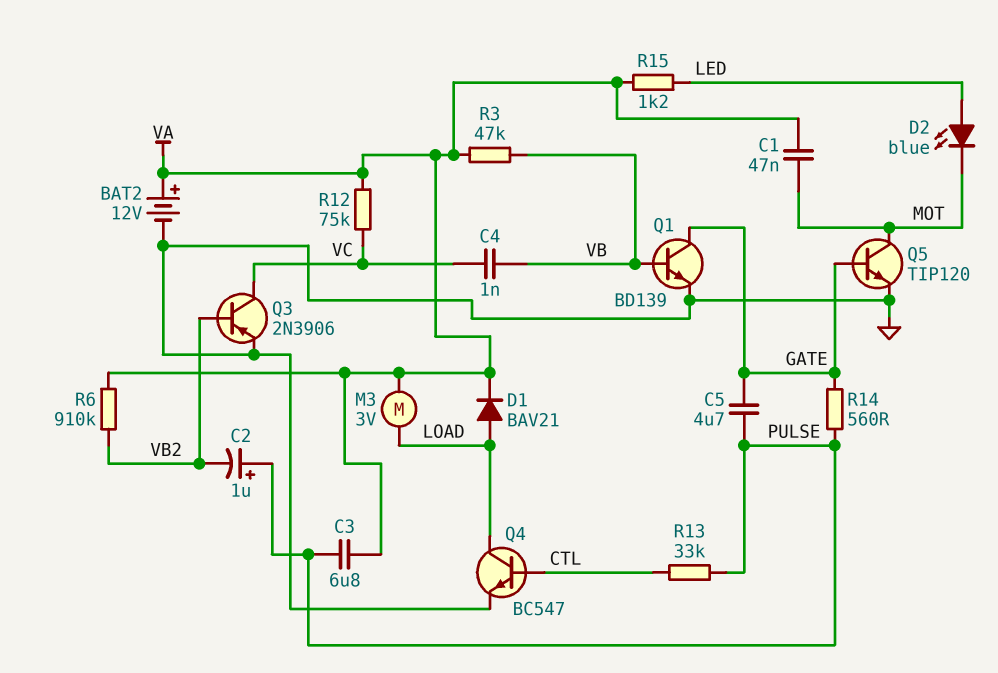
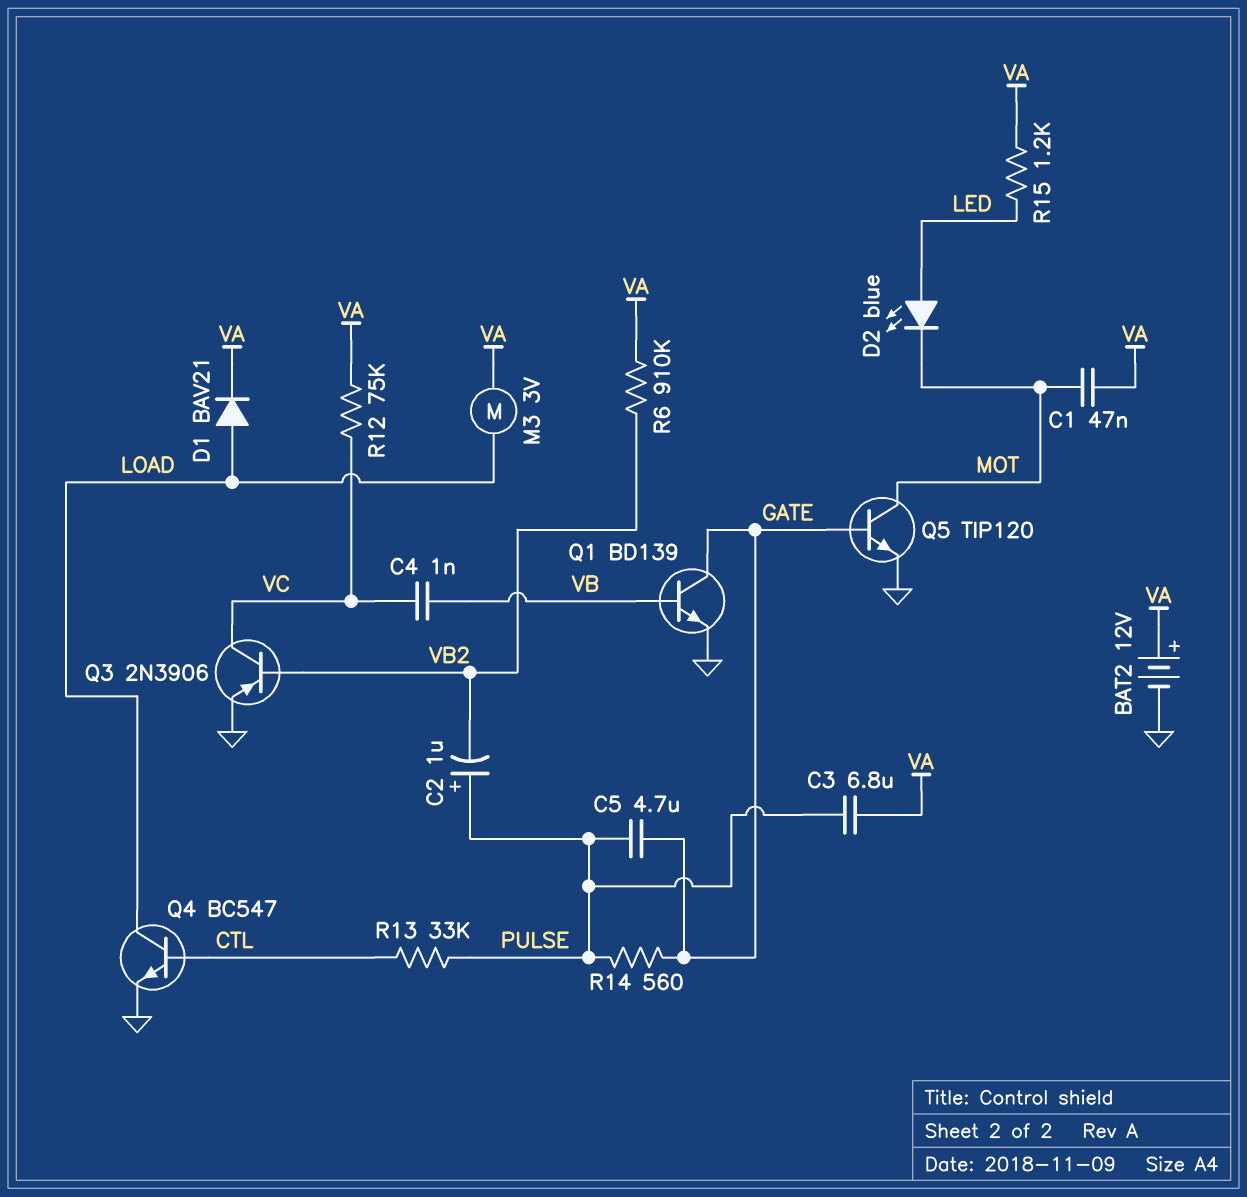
R3: 47k (VA, VB) -> none

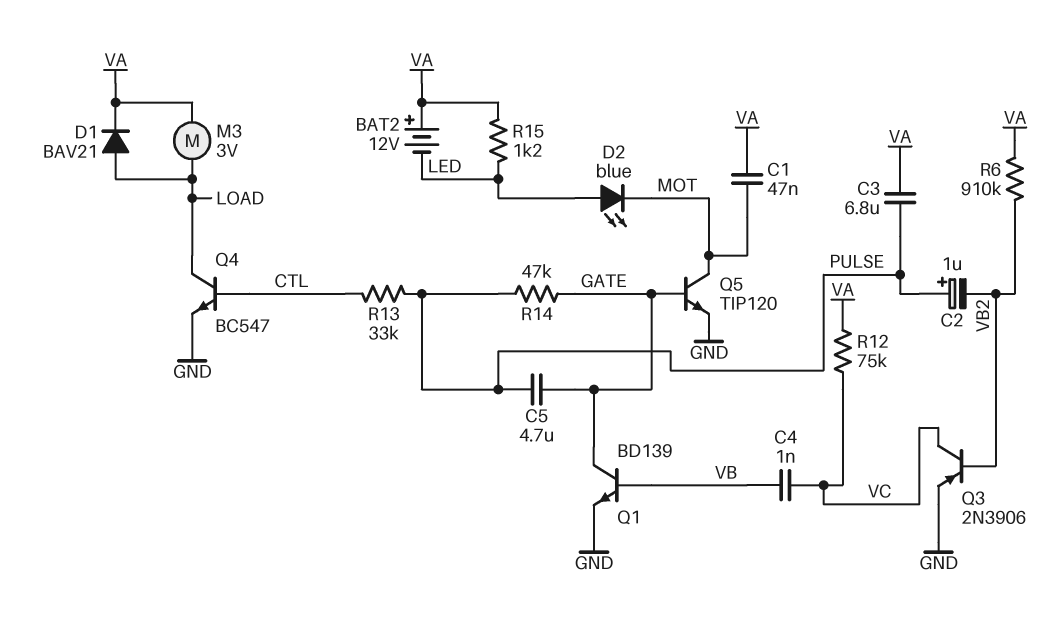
BAT2: 12V (plus VA, minus GND) -> 12V (plus VA, minus LED)
R14: 560 (GATE, PULSE) -> 47k (GATE, PULSE)

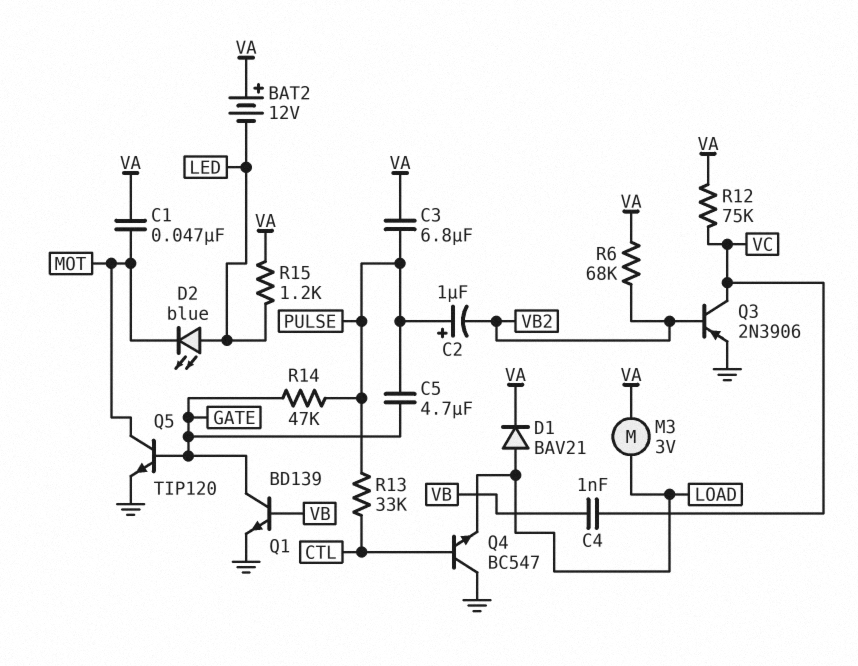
Q4: NPN BC547 (B CTL, C LOAD, E GND) -> NPN BC547 (B CTL, C GND, E LOAD)
R6: 910k (VA, VB2) -> 68k (VA, VB2)

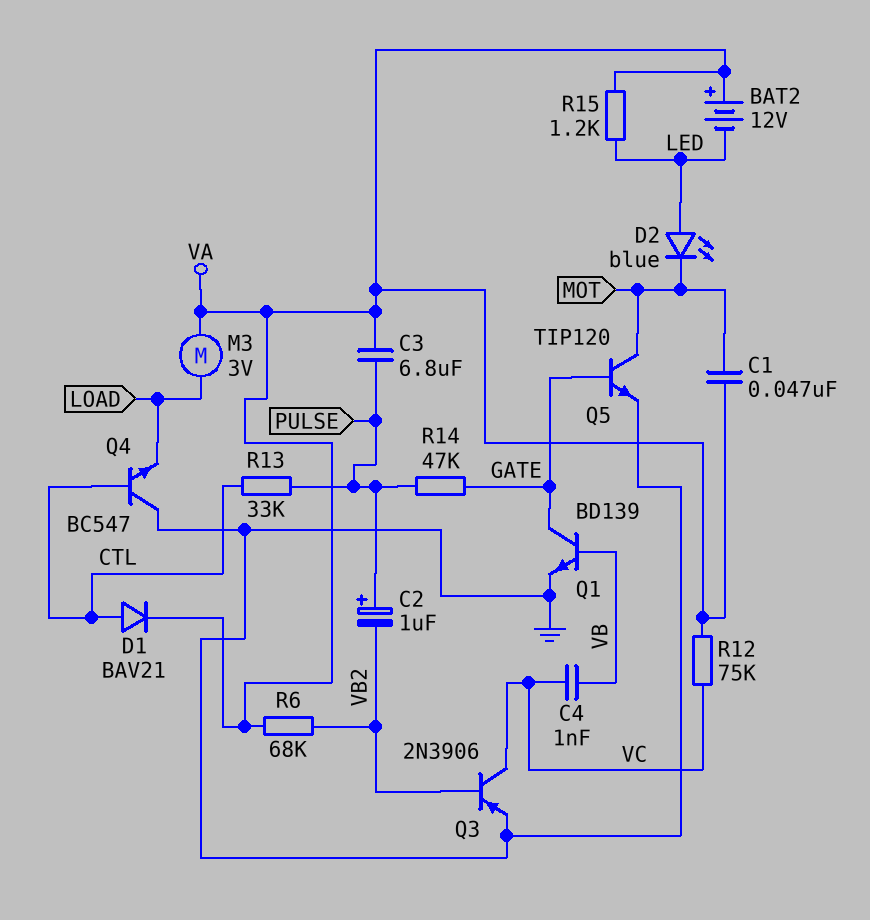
C5: 4.7uF (GATE, PULSE) -> none
D1: diode BAV21 (A LOAD, K VA) -> diode BAV21 (A CTL, K VA)

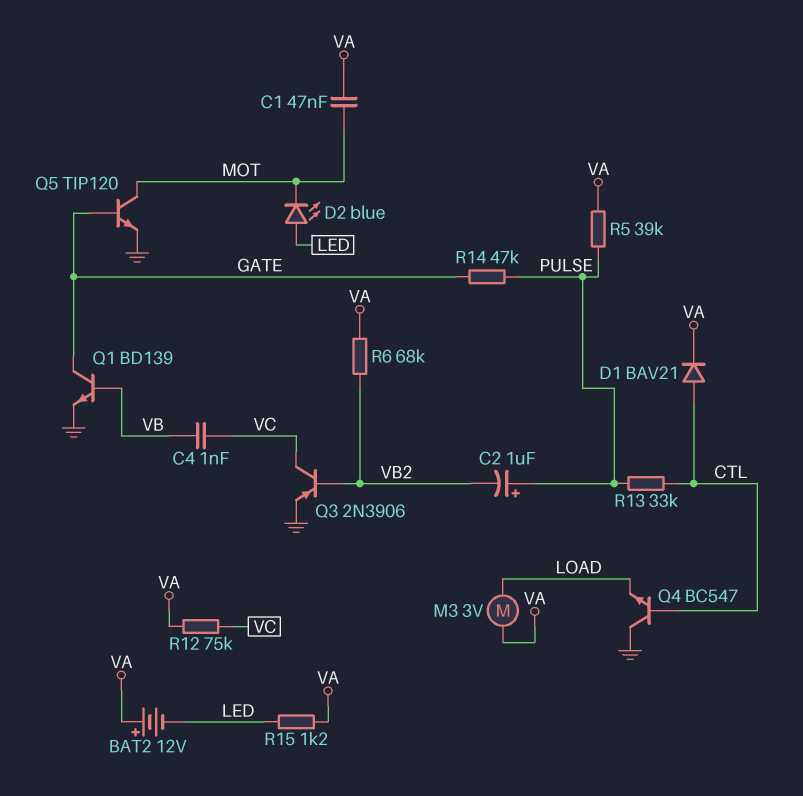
C3: 6.8uF (PULSE, VA) -> none
R5: none -> 39k (PULSE, VA)

